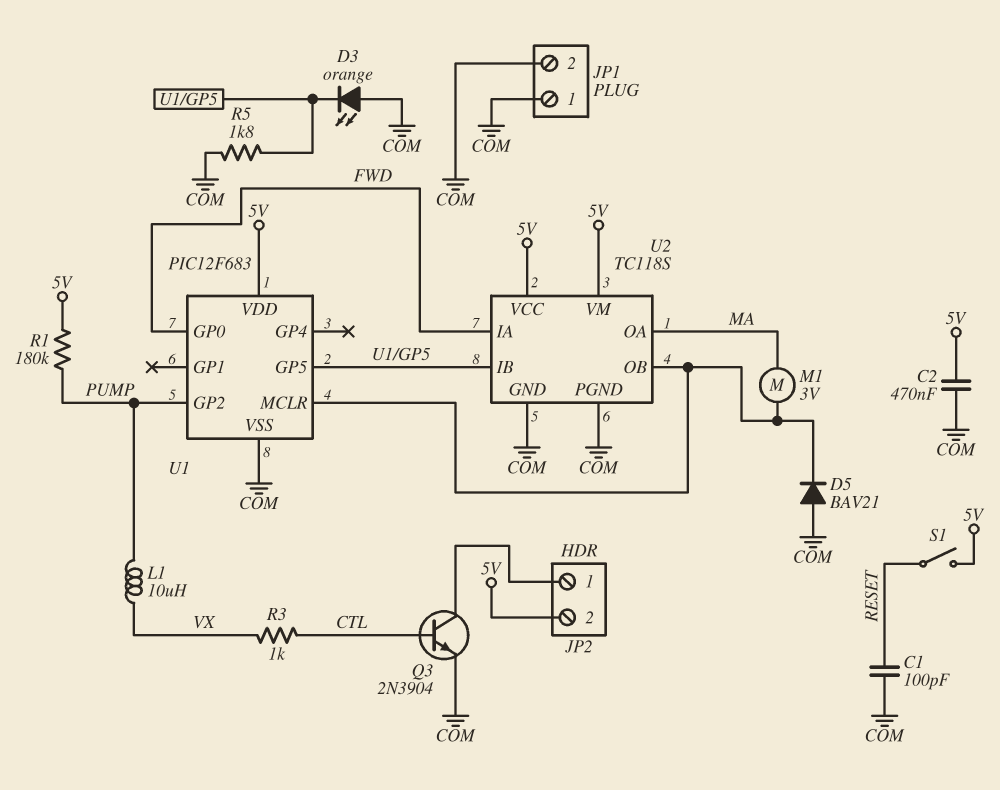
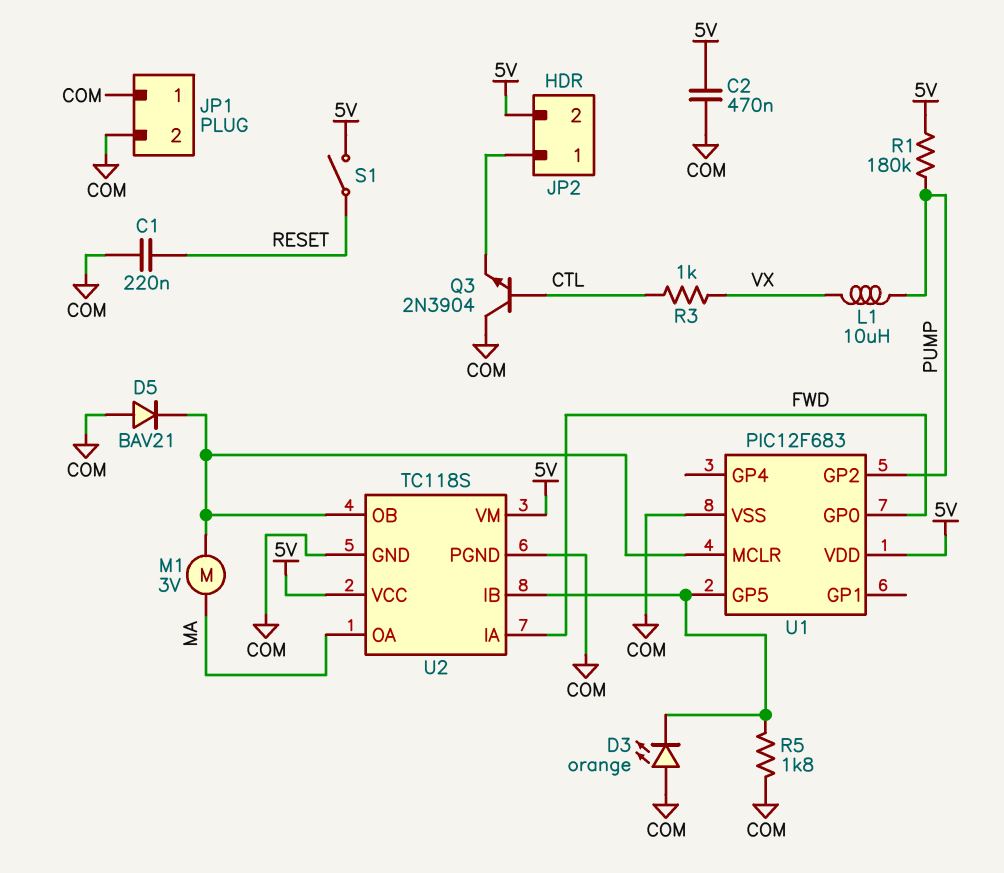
C1: 100pF (COM, RESET) -> 220nF (COM, RESET)
Q3: NPN 2N3904 (B CTL, C JP2/1, E COM) -> NPN 2N3904 (B CTL, C COM, E JP2/1)

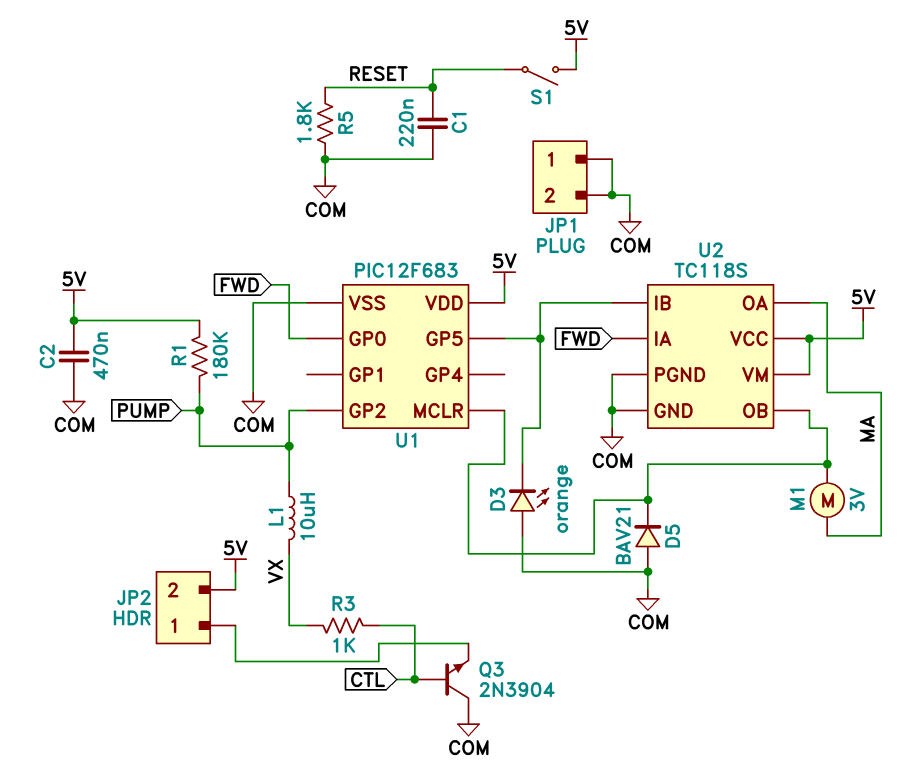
R5: 1.8k (COM, U1/GP5) -> 1.8k (COM, RESET)

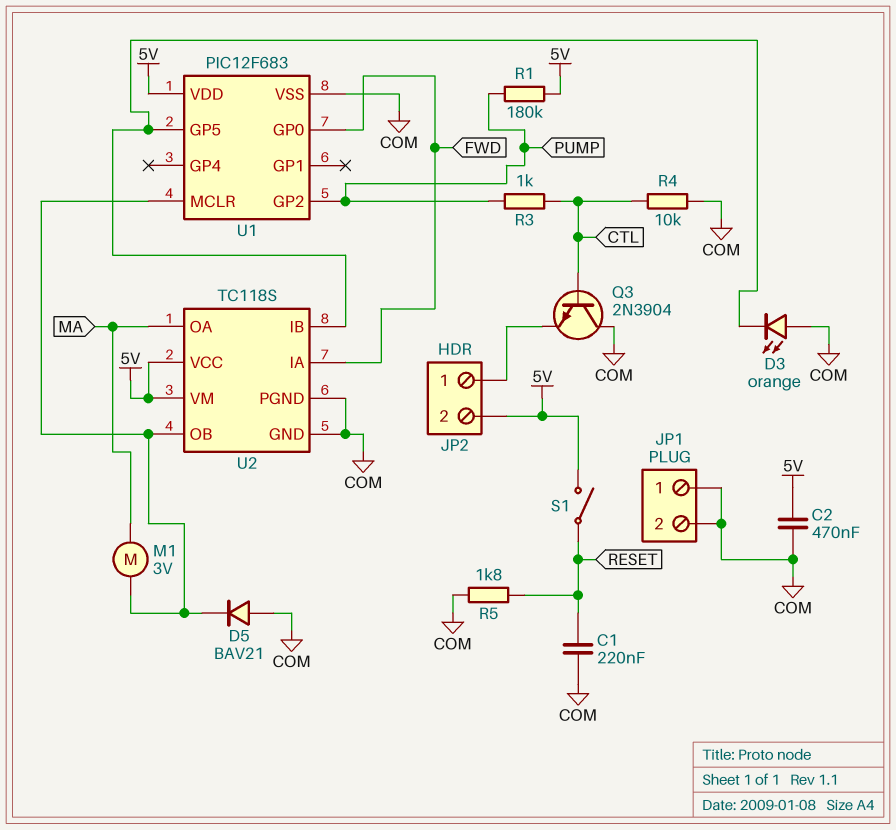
L1: 10uH (PUMP, VX) -> none
R3: 1k (CTL, VX) -> 1k (CTL, PUMP)
R4: none -> 10k (COM, CTL)

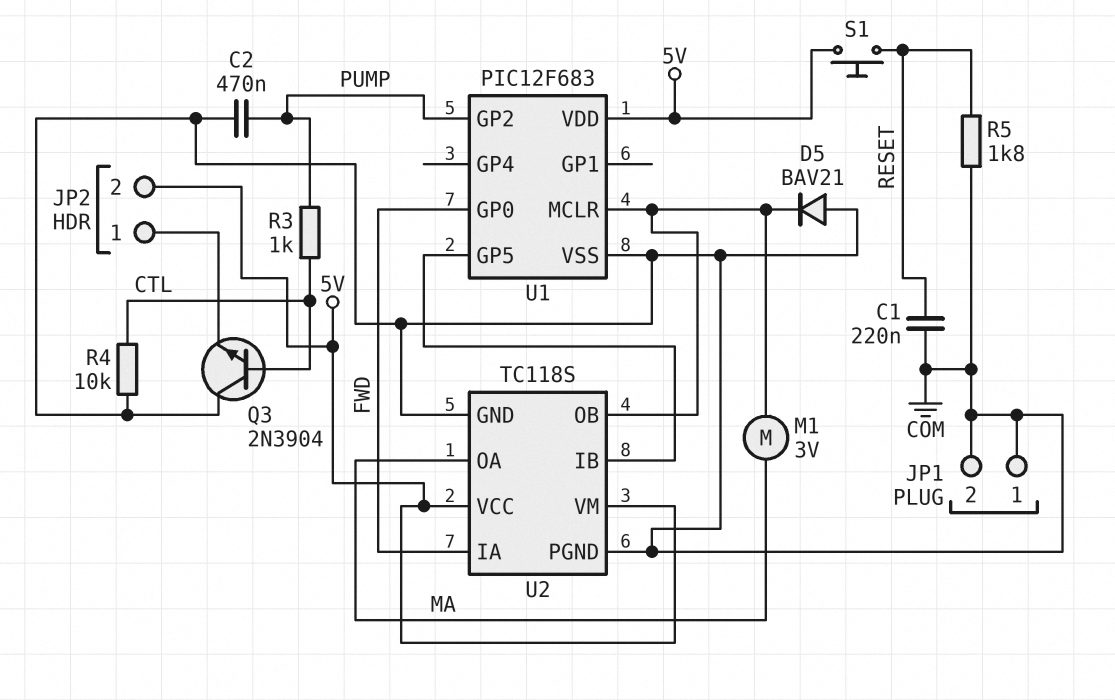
C2: 470nF (5V, COM) -> 470nF (COM, PUMP)
D3: LED orange (A COM, K U1/GP5) -> none
R1: 180k (5V, PUMP) -> none
S1: switch (5V, RESET) -> button (5V, RESET)

